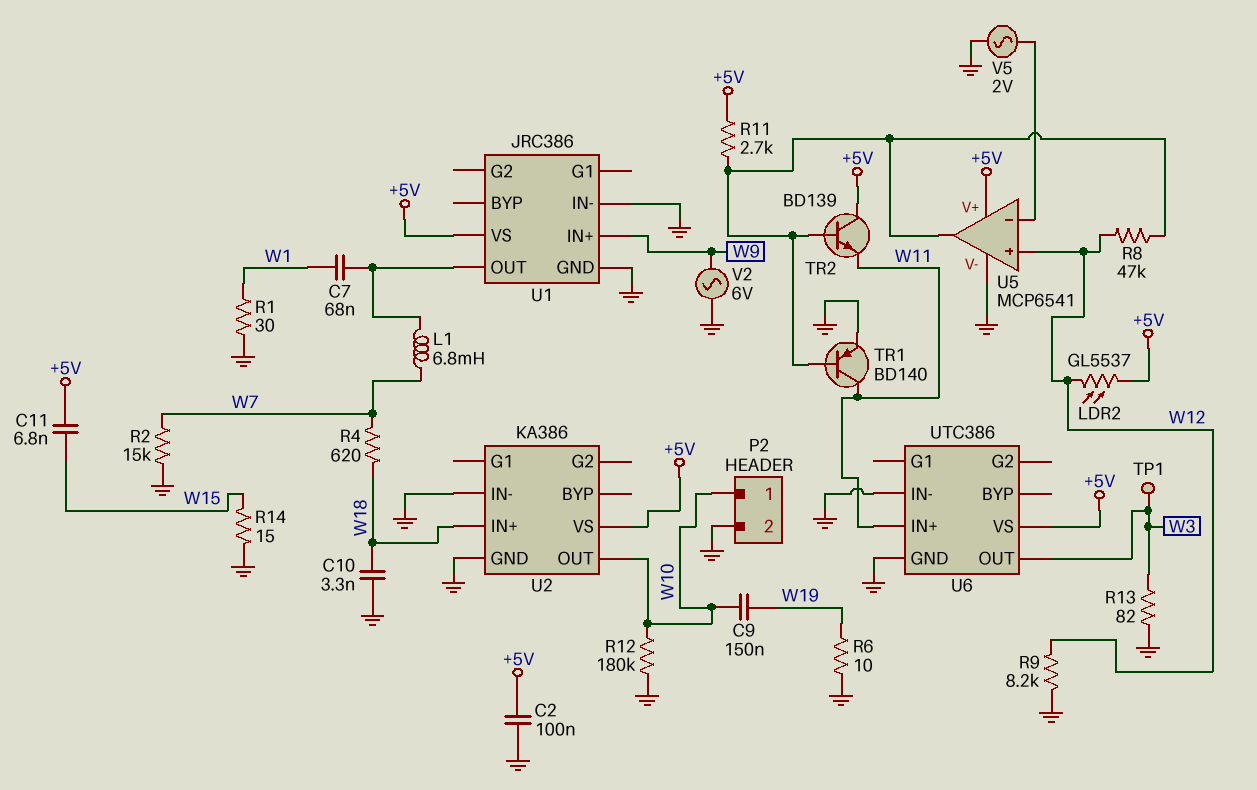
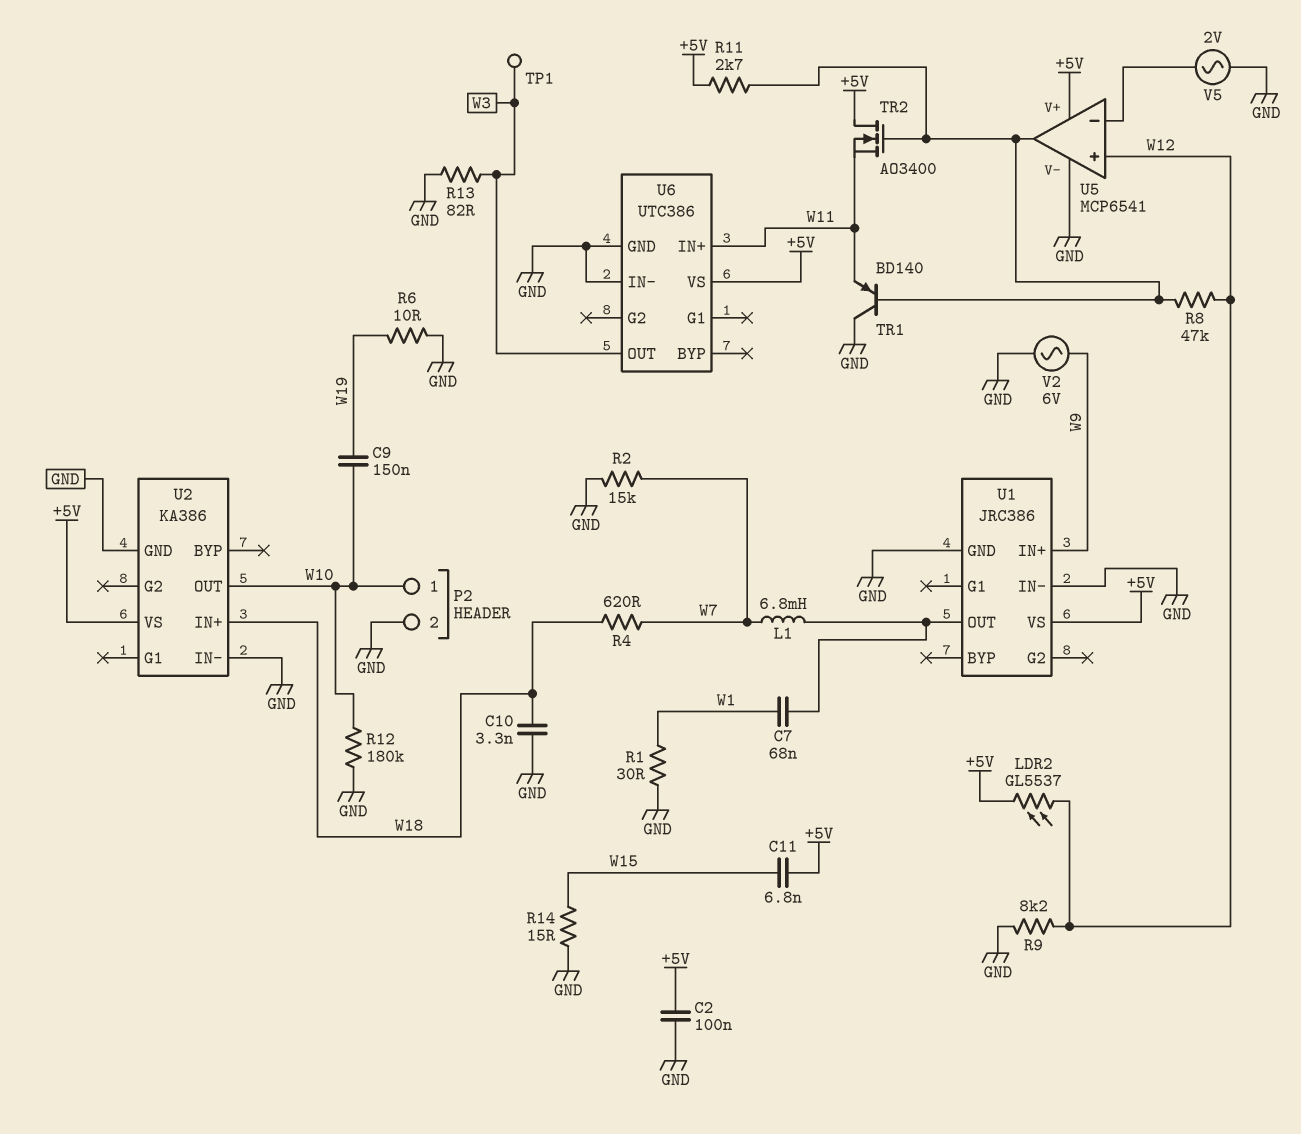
TR1: PNP BD140 (B U5/out, C W11, E GND) -> PNP BD140 (B U5/out, C GND, E W11)
TR2: NPN BD139 (B U5/out, C +5V, E W11) -> NMOS AO3400 (G U5/out, D +5V, S W11)

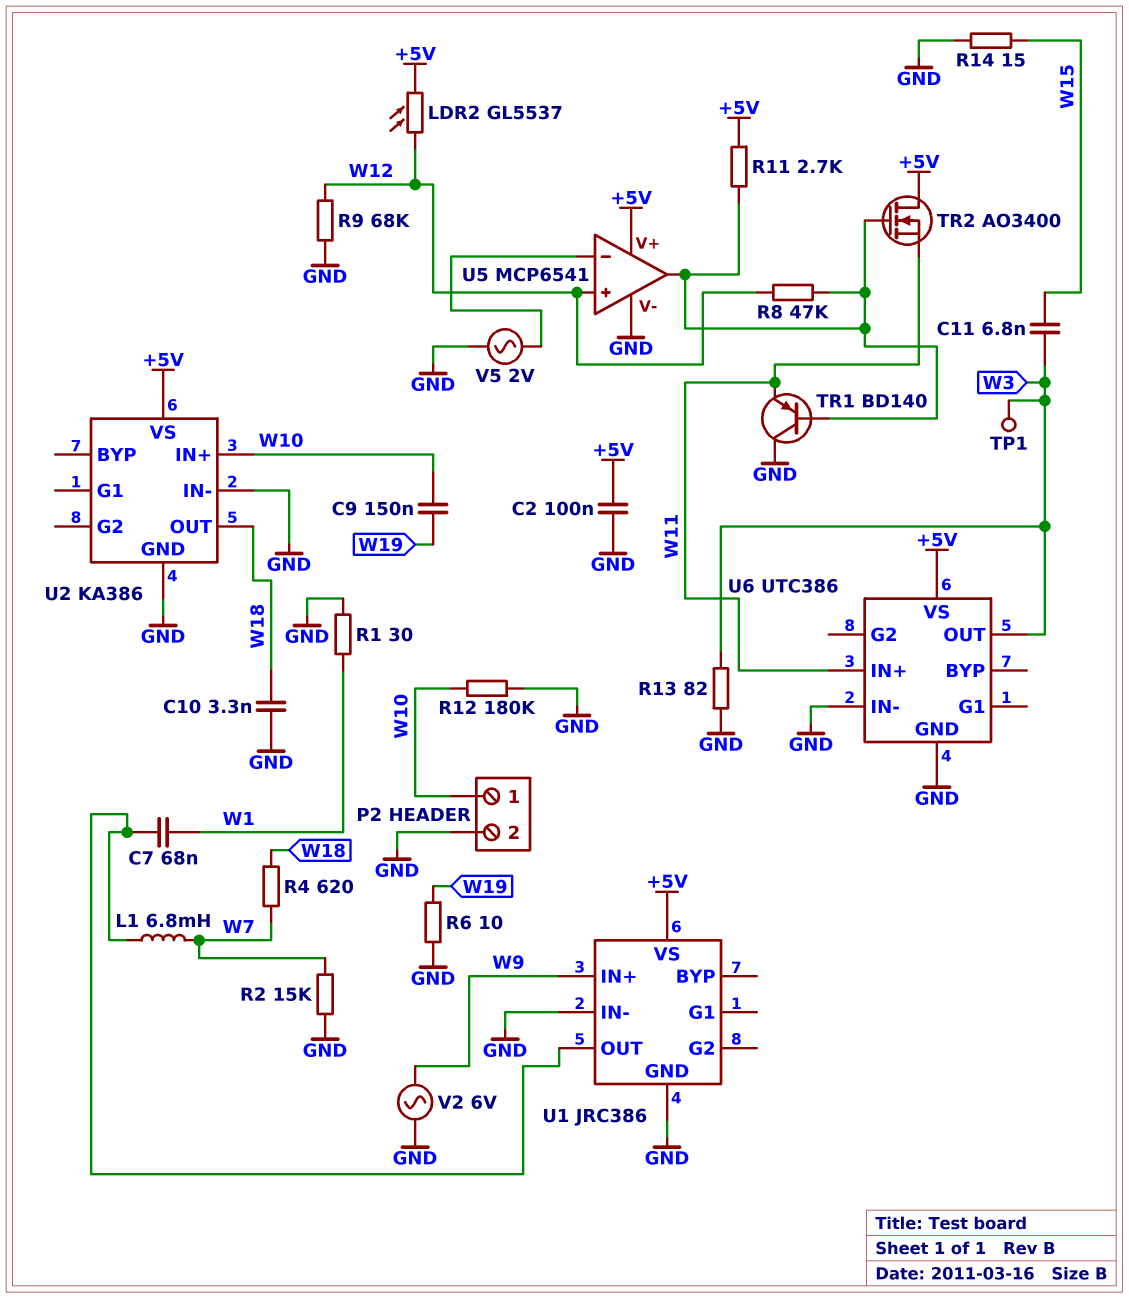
C11: 6.8nF (+5V, W15) -> 6.8nF (W3, W15)
R9: 8.2k (GND, W12) -> 68k (GND, W12)
U2 pin IN+: W18 -> W10
U2 pin OUT: W10 -> W18

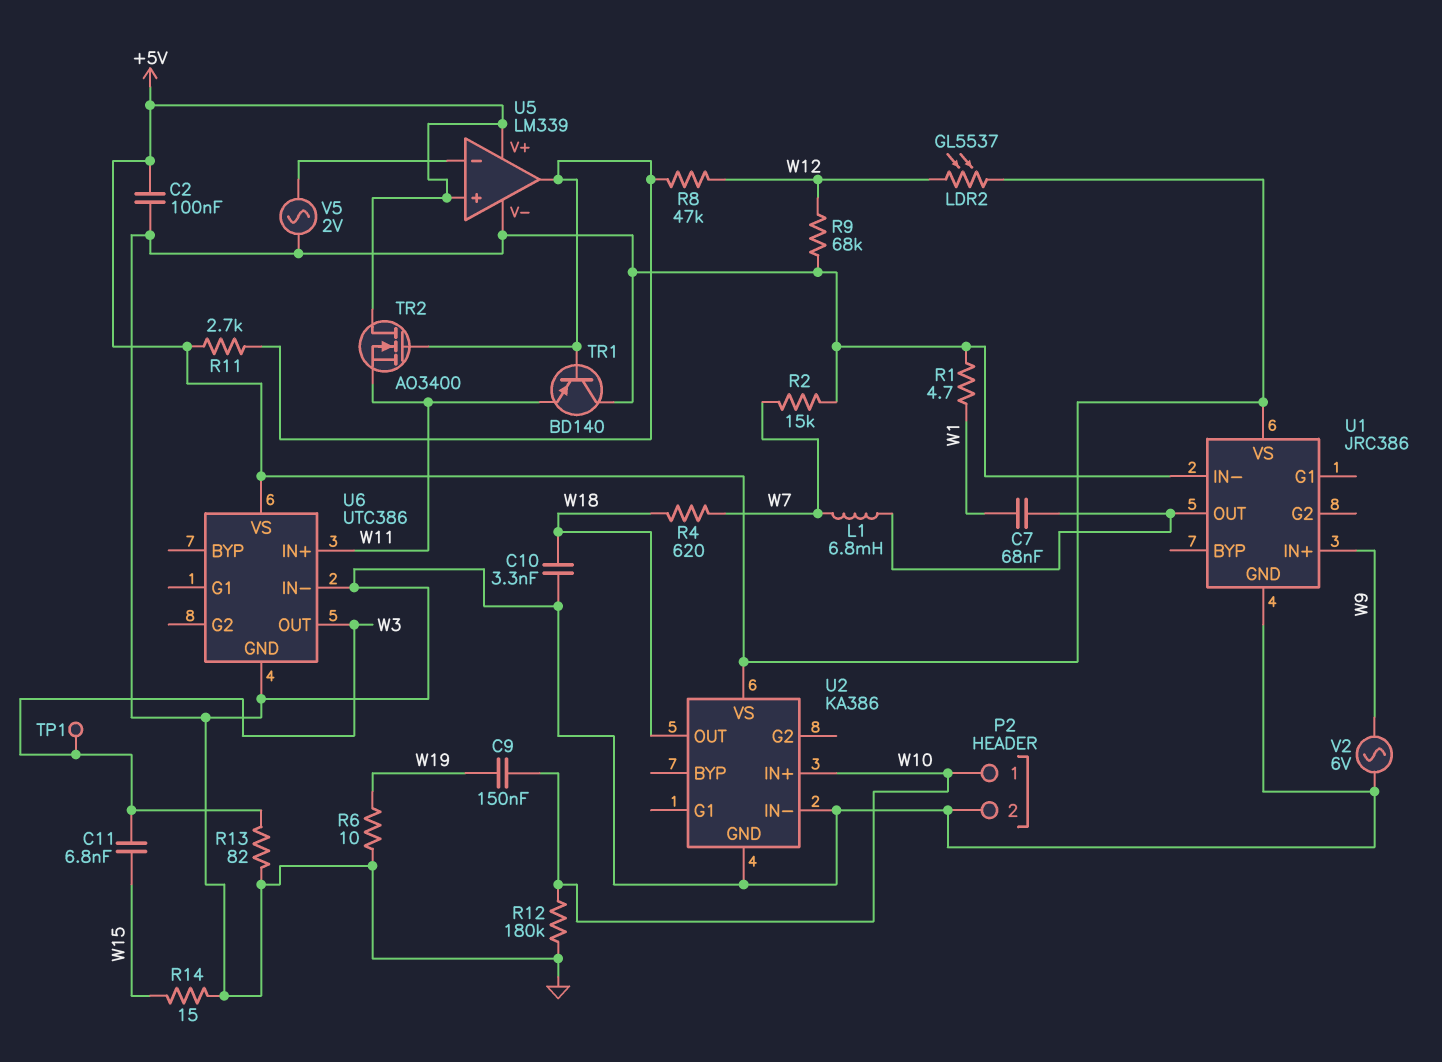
R1: 30 (GND, W1) -> 4.7 (GND, W1)
U5: MCP6541 -> LM339
U5 pin in+: W12 -> +5V

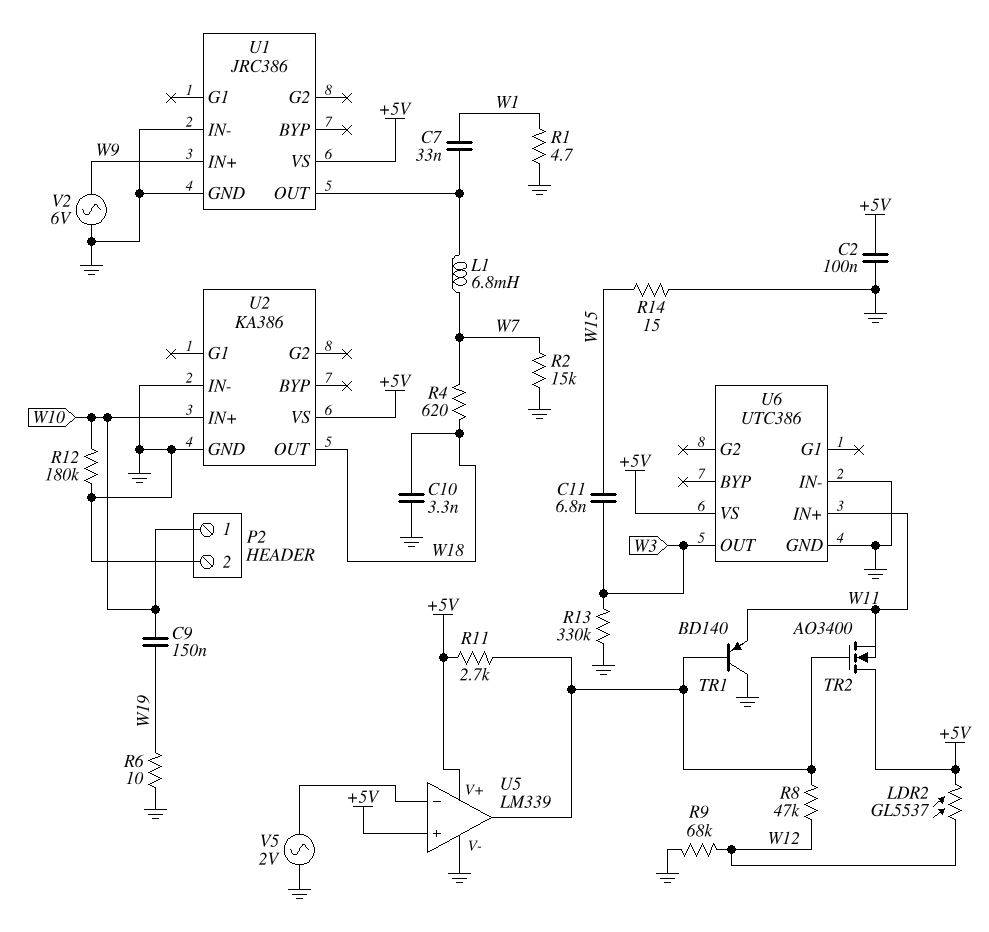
C7: 68nF (U1/OUT, W1) -> 33nF (U1/OUT, W1)
R13: 82 (GND, W3) -> 330k (GND, W3)
TP1: test point (W3) -> none

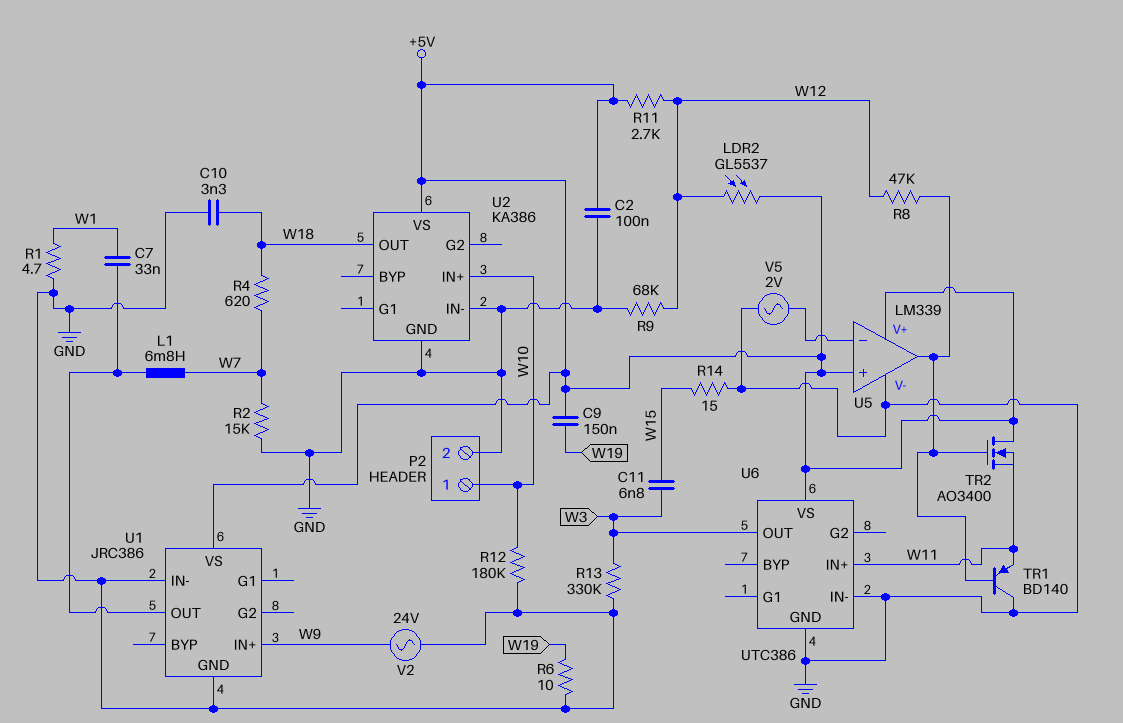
C9: 150nF (W10, W19) -> 150nF (+5V, W19)
R11: 2.7k (+5V, U5/out) -> 2.7k (+5V, W12)
V2: AC 6V (GND, W9) -> AC 24V (GND, W9)

